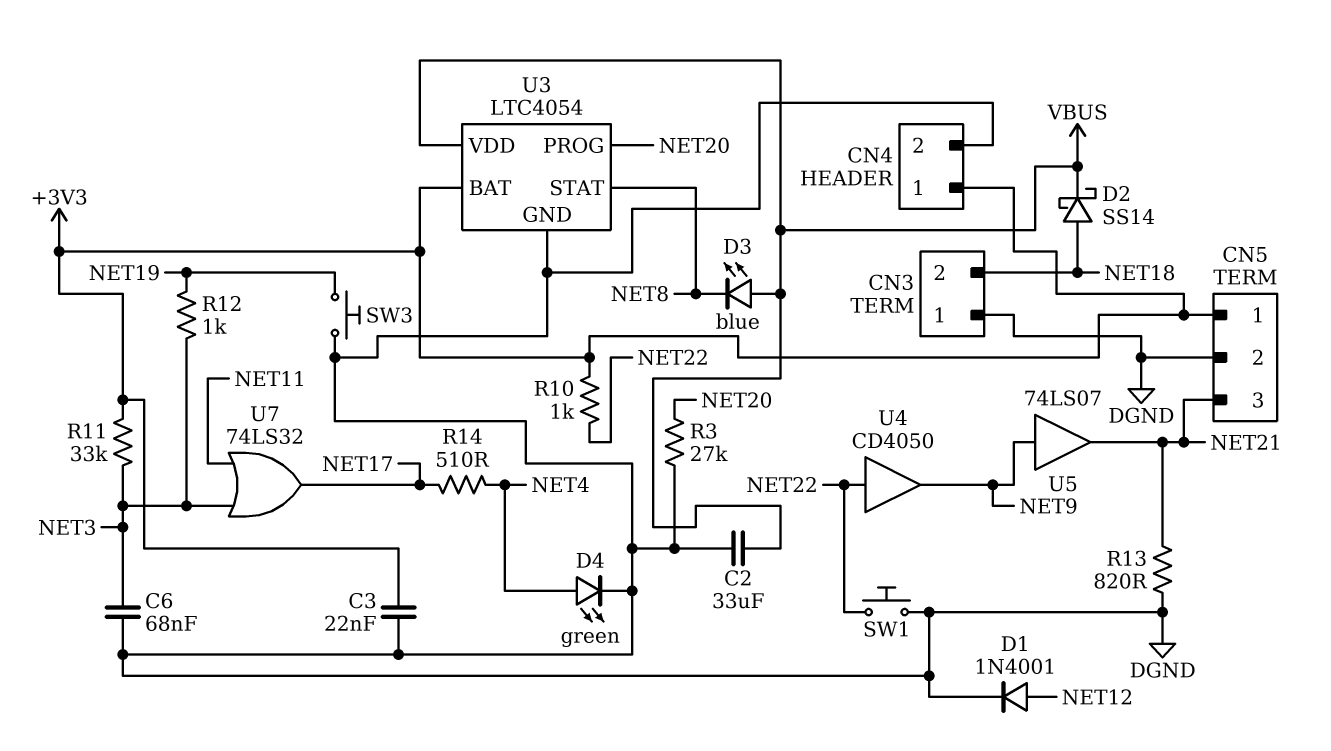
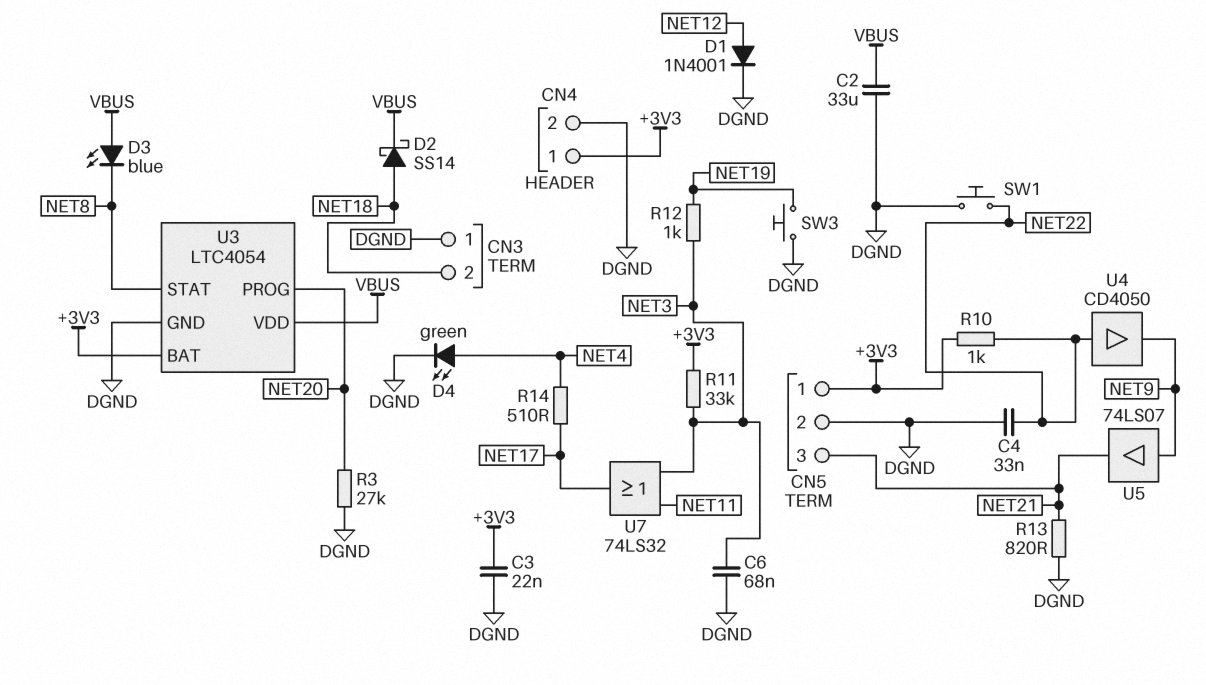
C4: none -> 33nF (DGND, NET22)

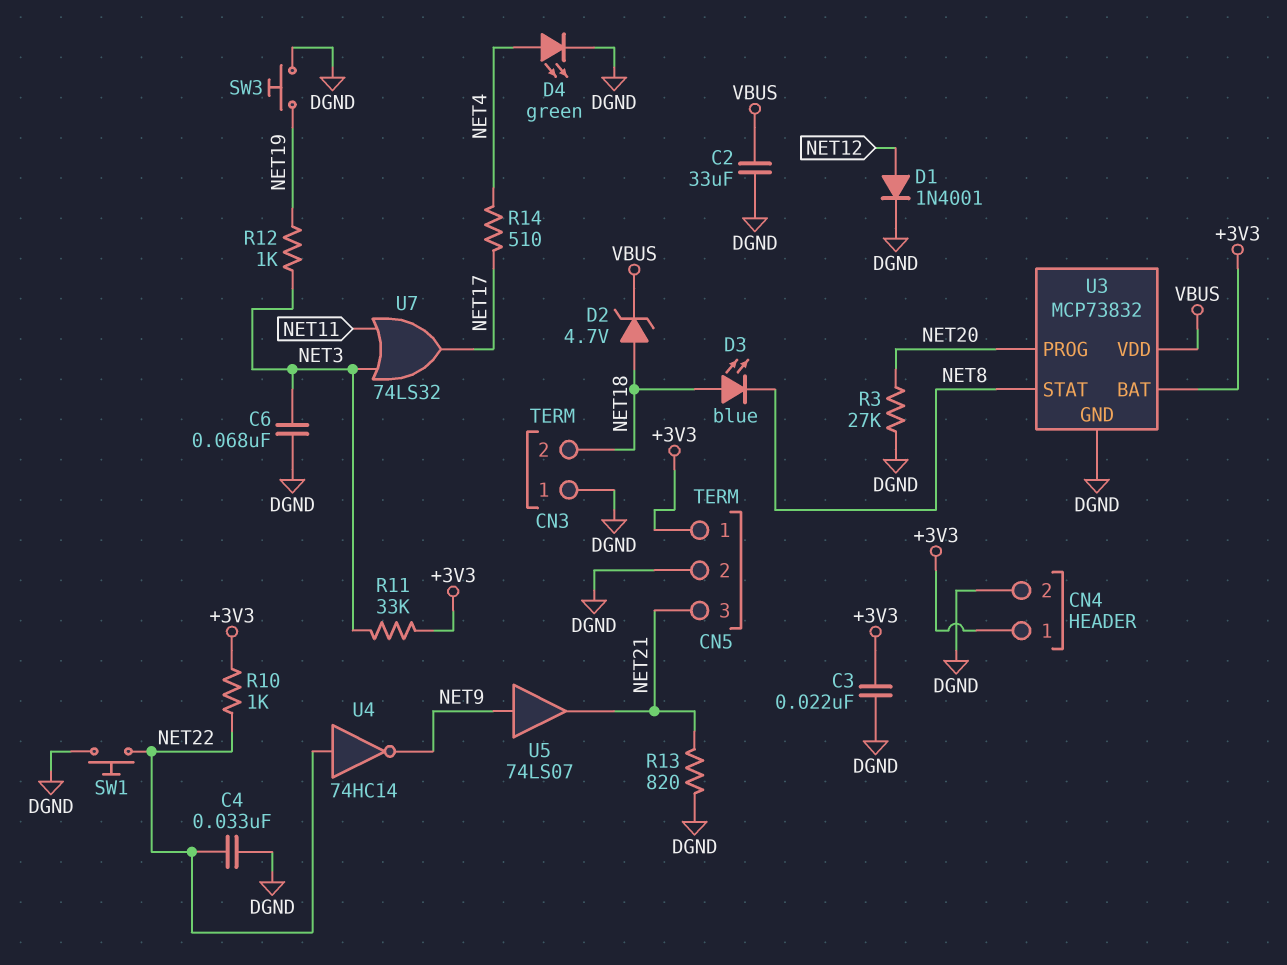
D2: schottky SS14 (A NET18, K VBUS) -> zener 4.7V (A NET18, K VBUS)
D3: LED blue (A VBUS, K NET8) -> LED blue (A NET18, K NET8)
U3: LTC4054 -> MCP73832
U4: buffer CD4050 (in NET22, out NET9) -> NOT 74HC14 (in NET22, out NET9)

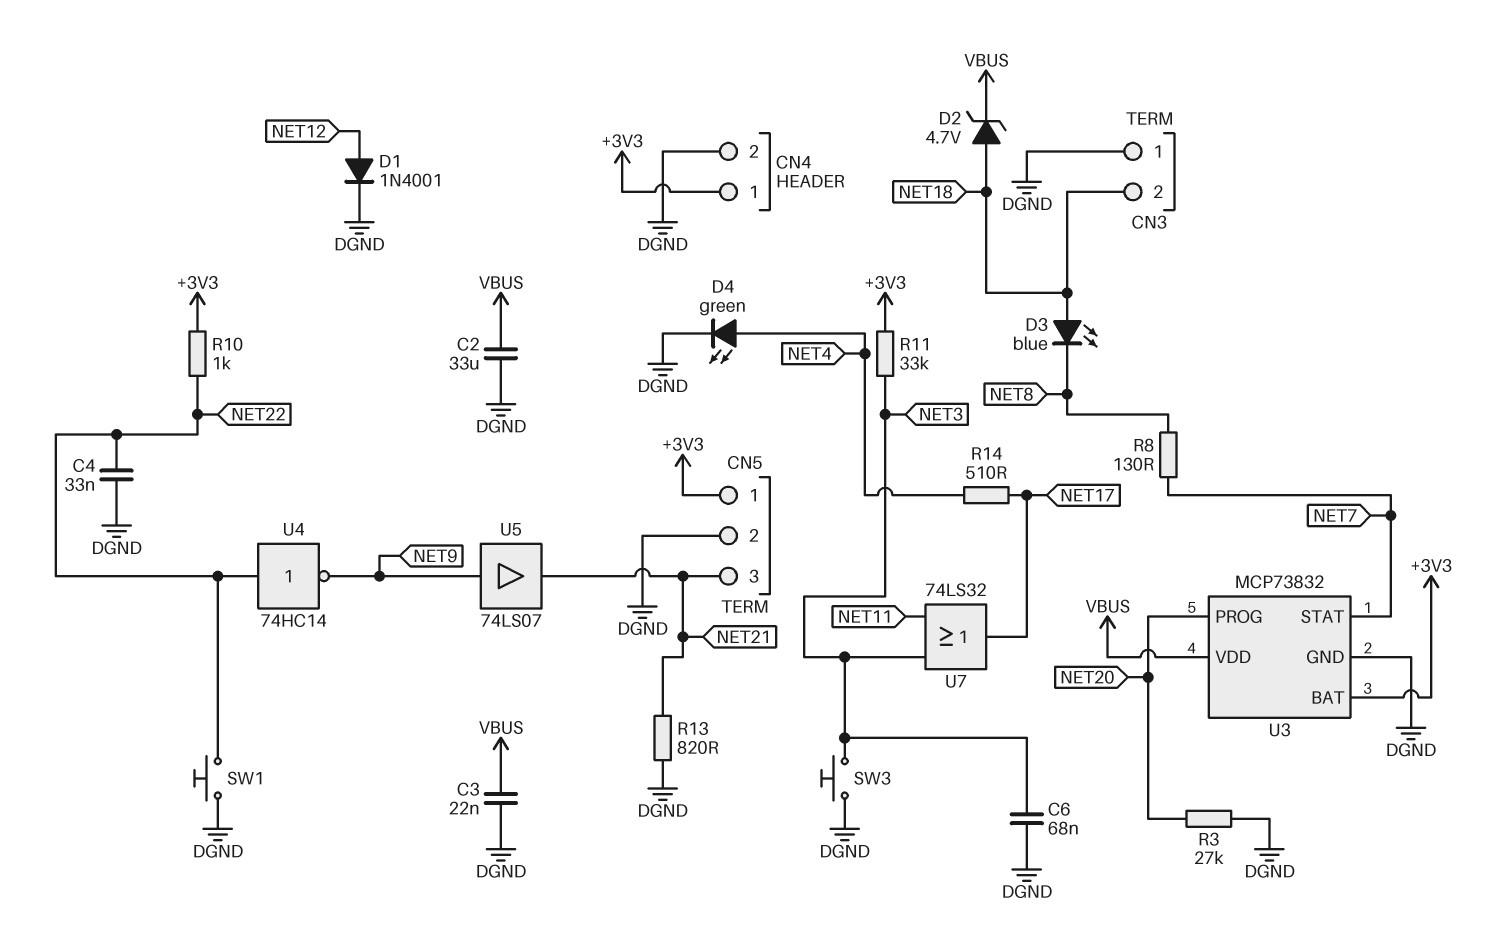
C3: 22nF (+3V3, DGND) -> 22nF (DGND, VBUS)
R8: none -> 130 (NET7, NET8)
R12: 1k (NET3, NET19) -> none
SW3: button (DGND, NET19) -> button (DGND, NET3)
U3 pin STAT: NET8 -> NET7

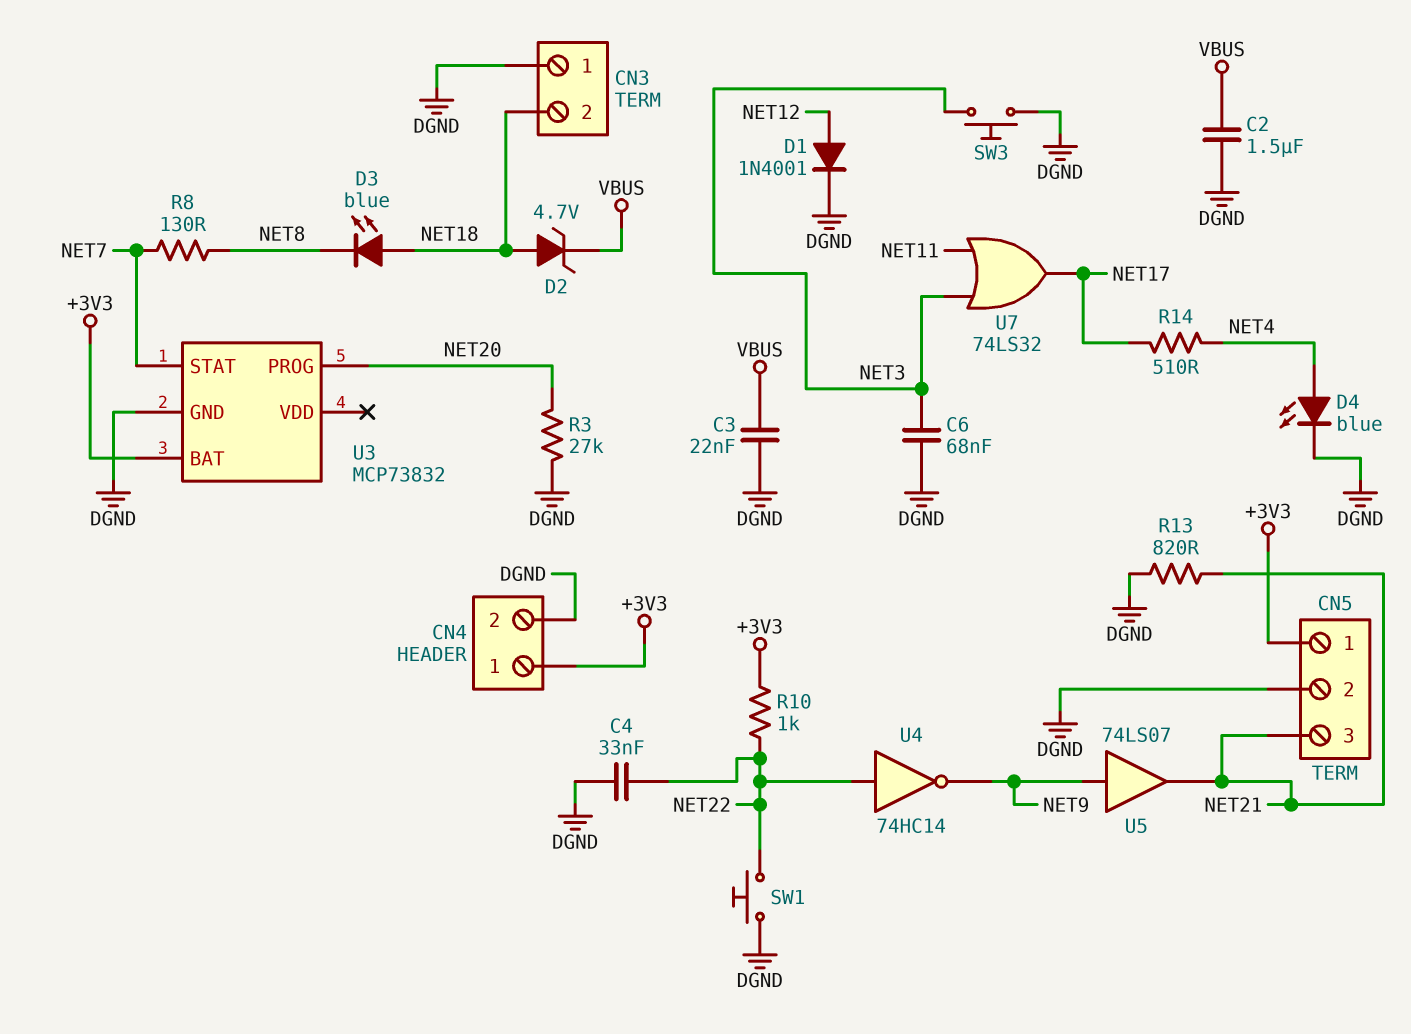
C2: 33uF (DGND, VBUS) -> 1.5uF (DGND, VBUS)
D4: LED green (A NET4, K DGND) -> LED blue (A NET4, K DGND)
R11: 33k (+3V3, NET3) -> none
U3 pin VDD: VBUS -> none

